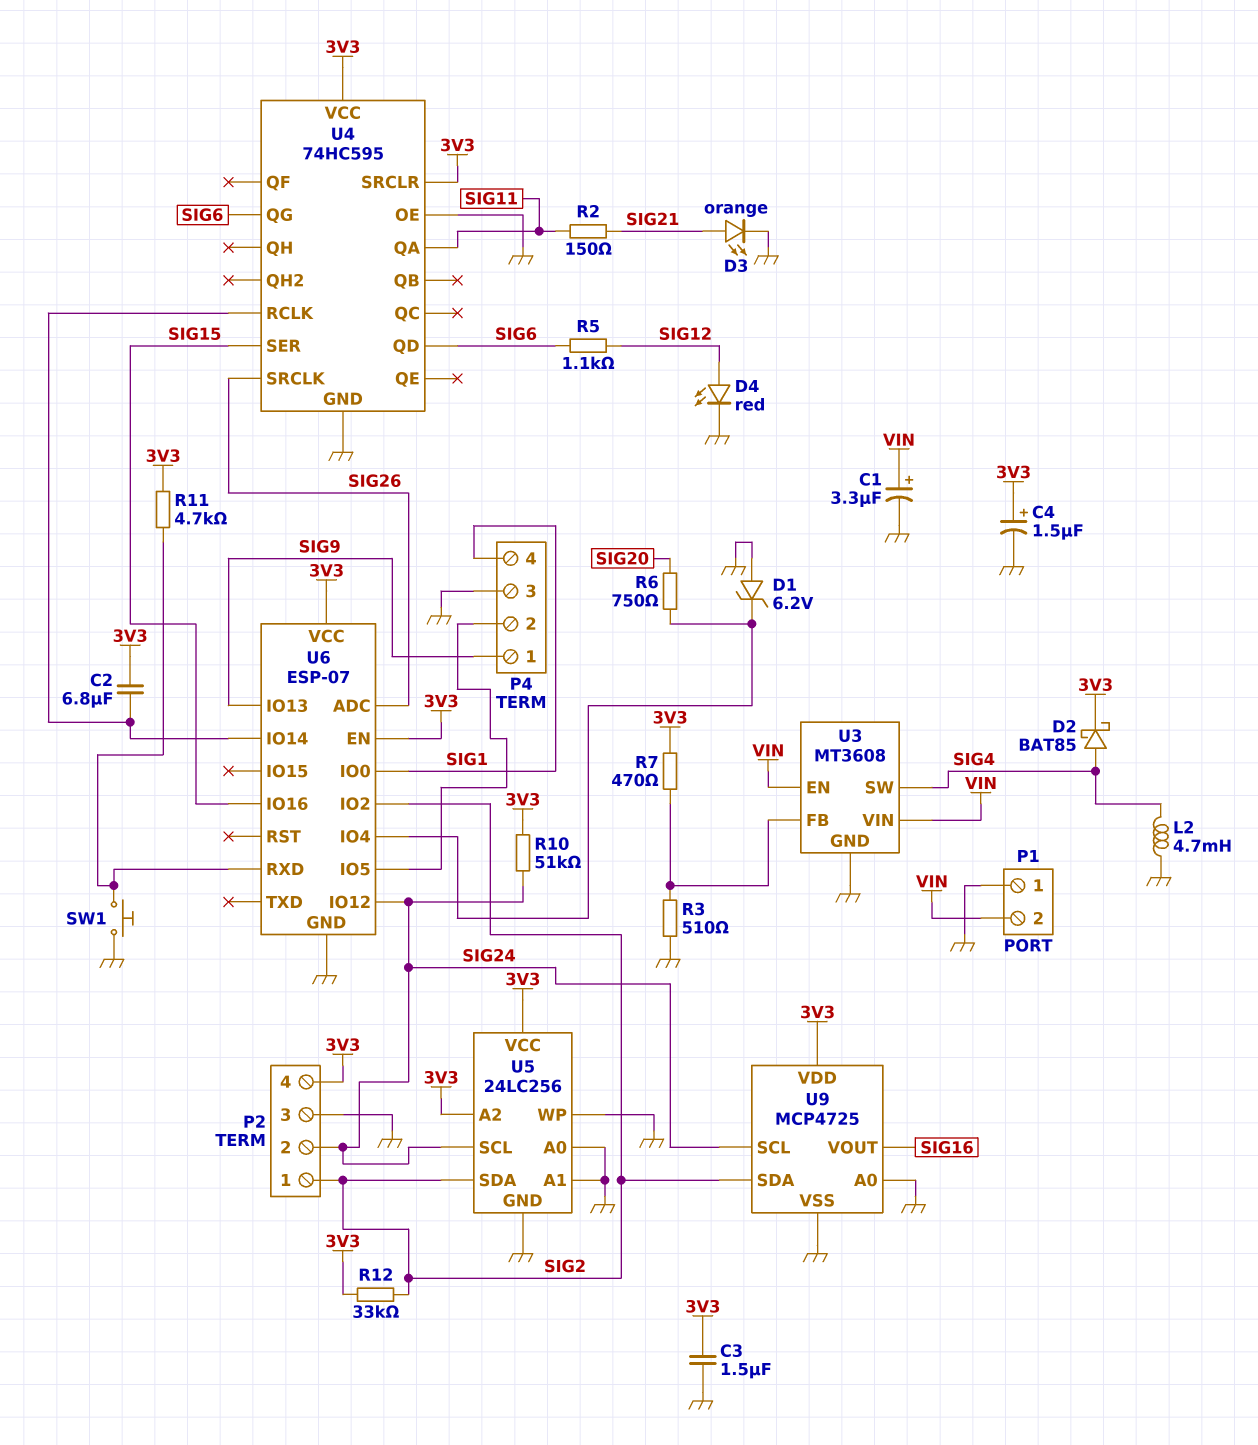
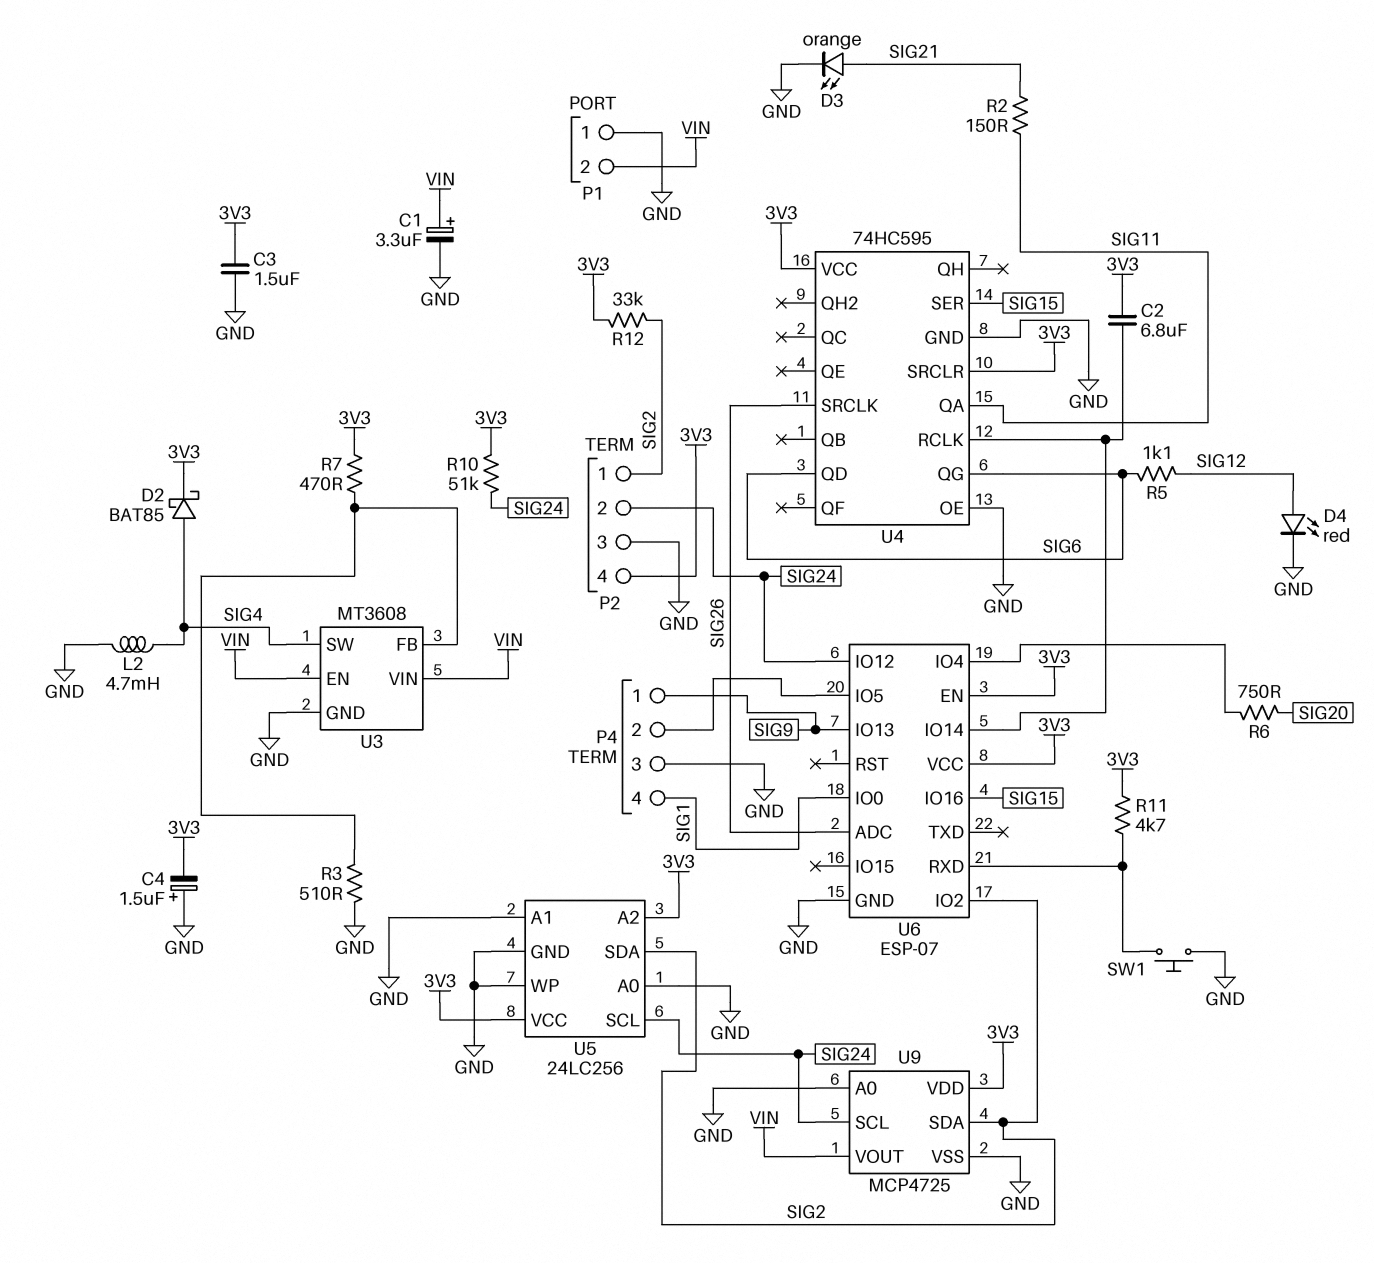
C4: 1.5uF (plus 3V3, minus GND) -> 1.5uF (plus GND, minus 3V3)
D1: zener 6.2V (A GND, K U6/IO4) -> none
U9 pin VOUT: SIG16 -> VIN

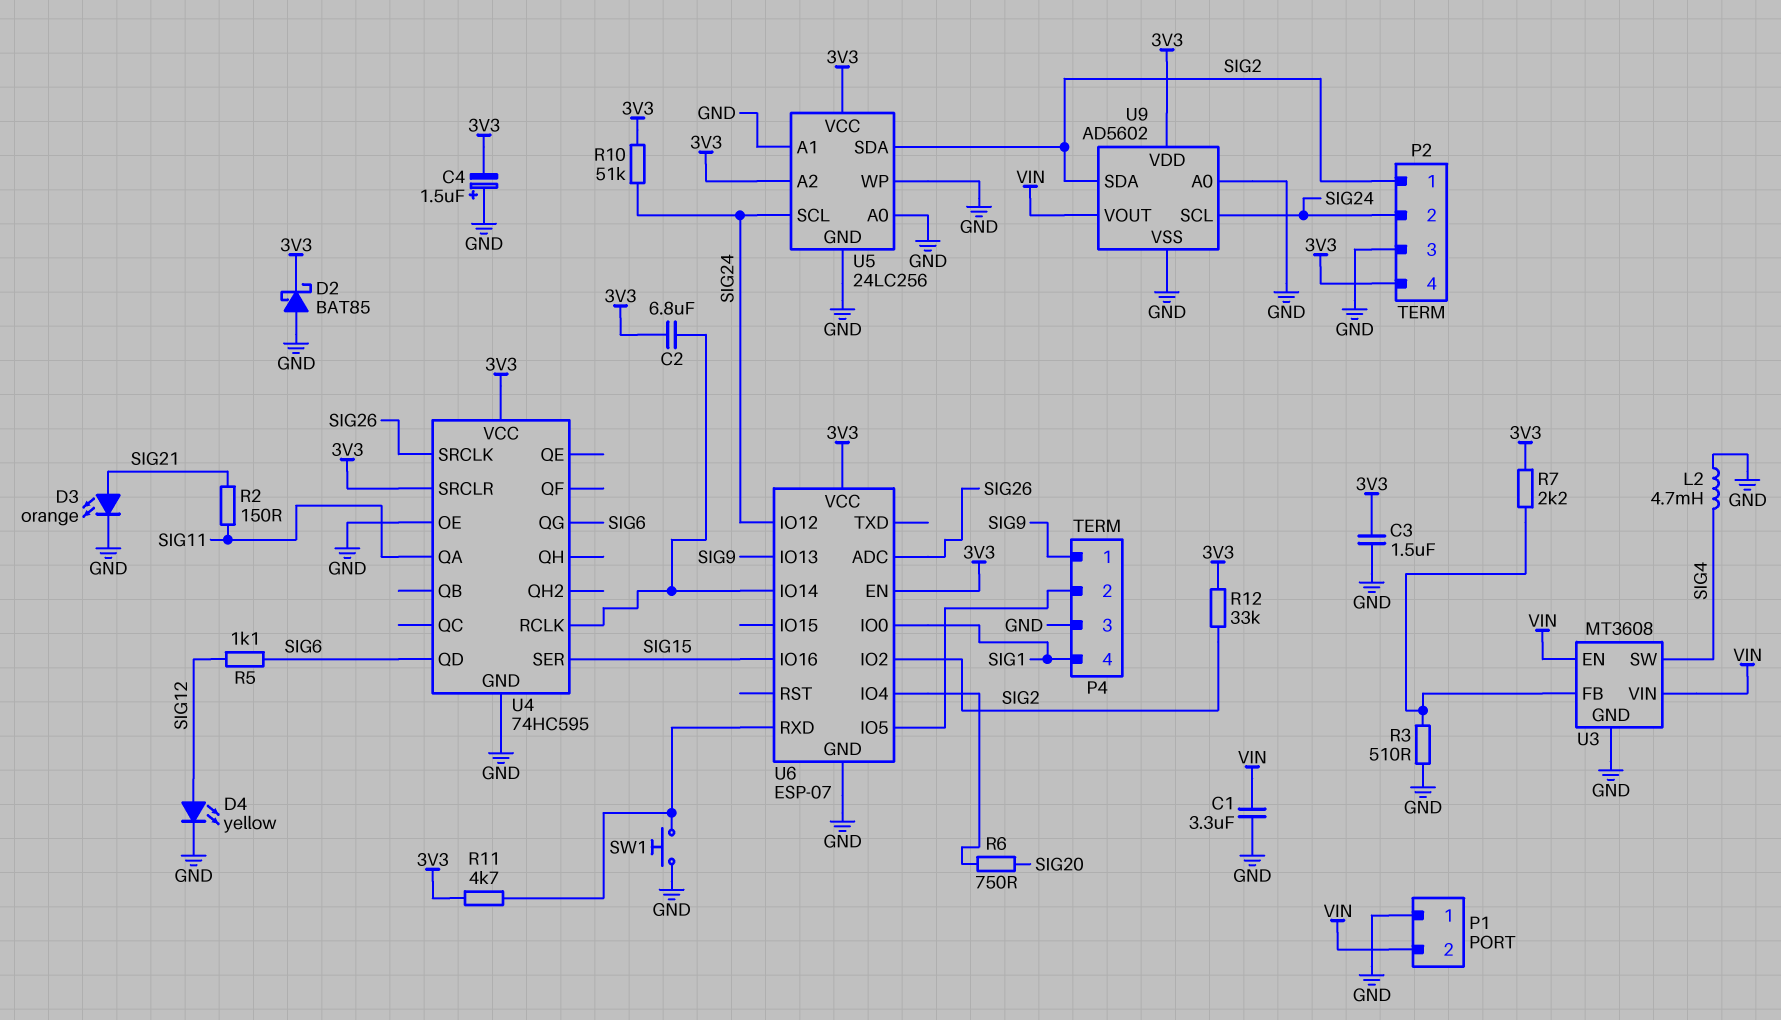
C1: 3.3uF (plus VIN, minus GND) -> 3.3uF (GND, VIN)
D2: schottky BAT85 (A SIG4, K 3V3) -> schottky BAT85 (A GND, K 3V3)
D4: LED red (A SIG12, K GND) -> LED yellow (A SIG12, K GND)
R7: 470 (3V3, U3/FB) -> 2.2k (3V3, U3/FB)
U9: MCP4725 -> AD5602

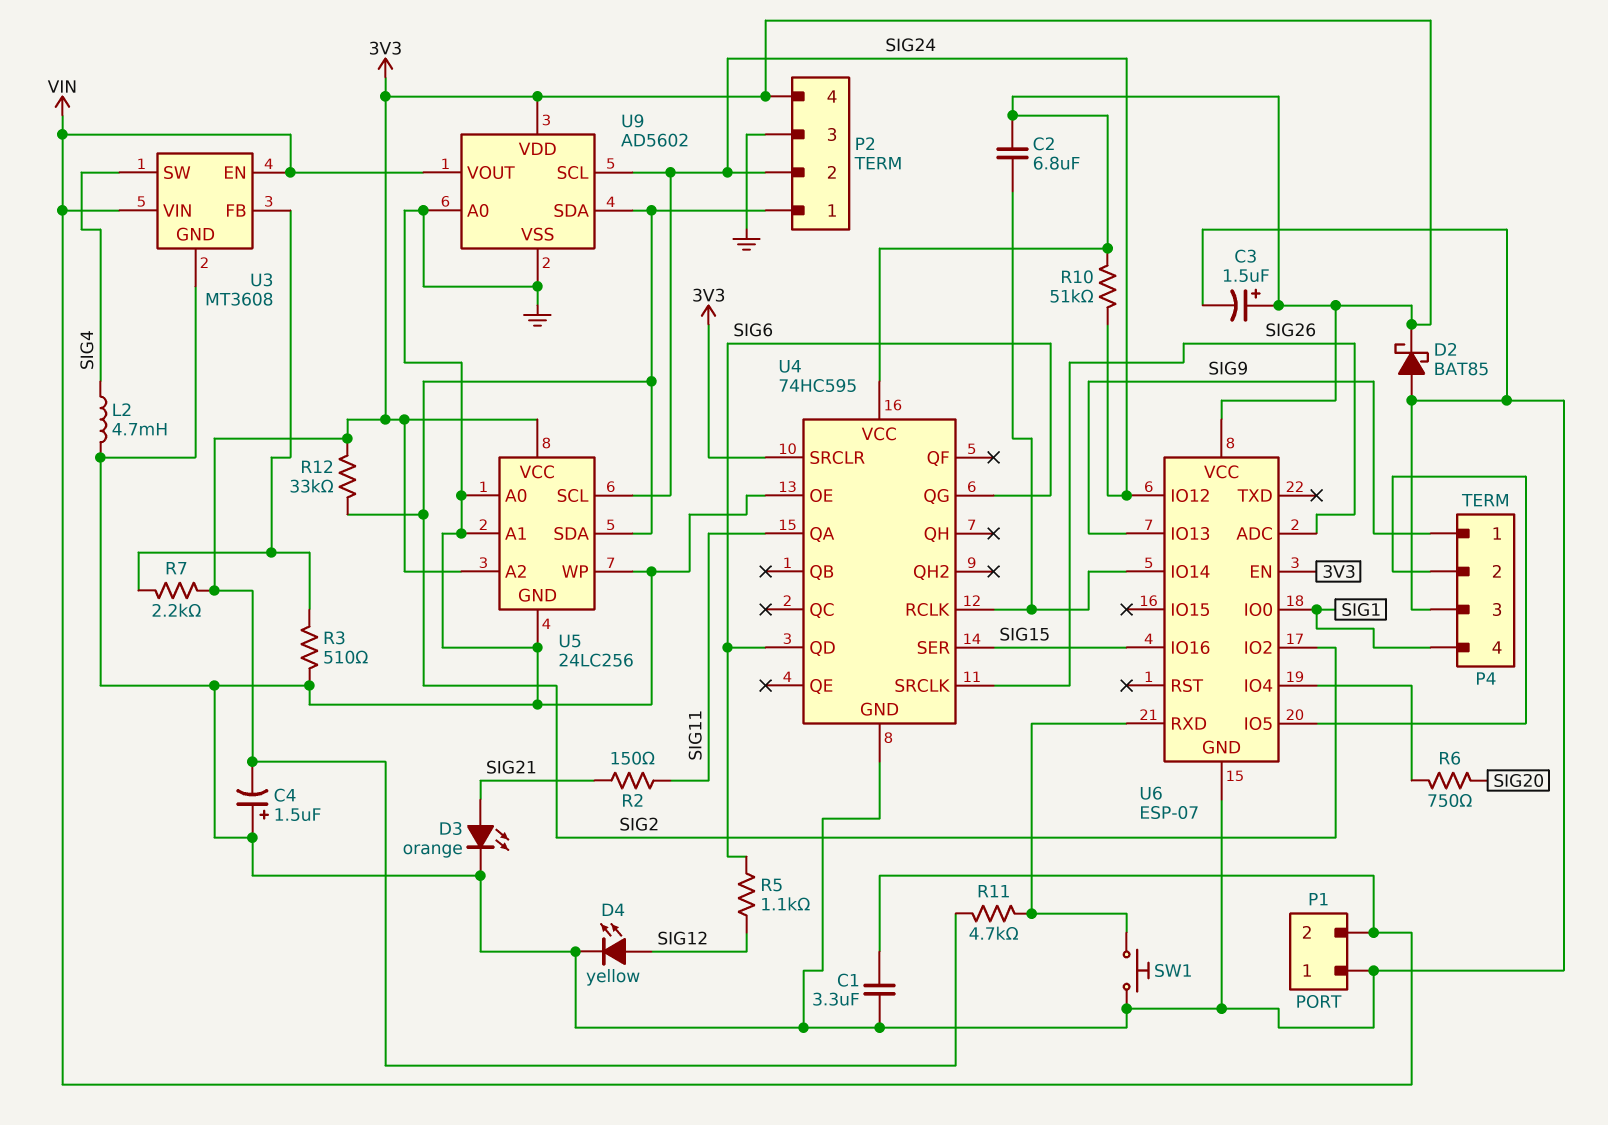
C3: 1.5uF (3V3, GND) -> 1.5uF (plus 3V3, minus GND)

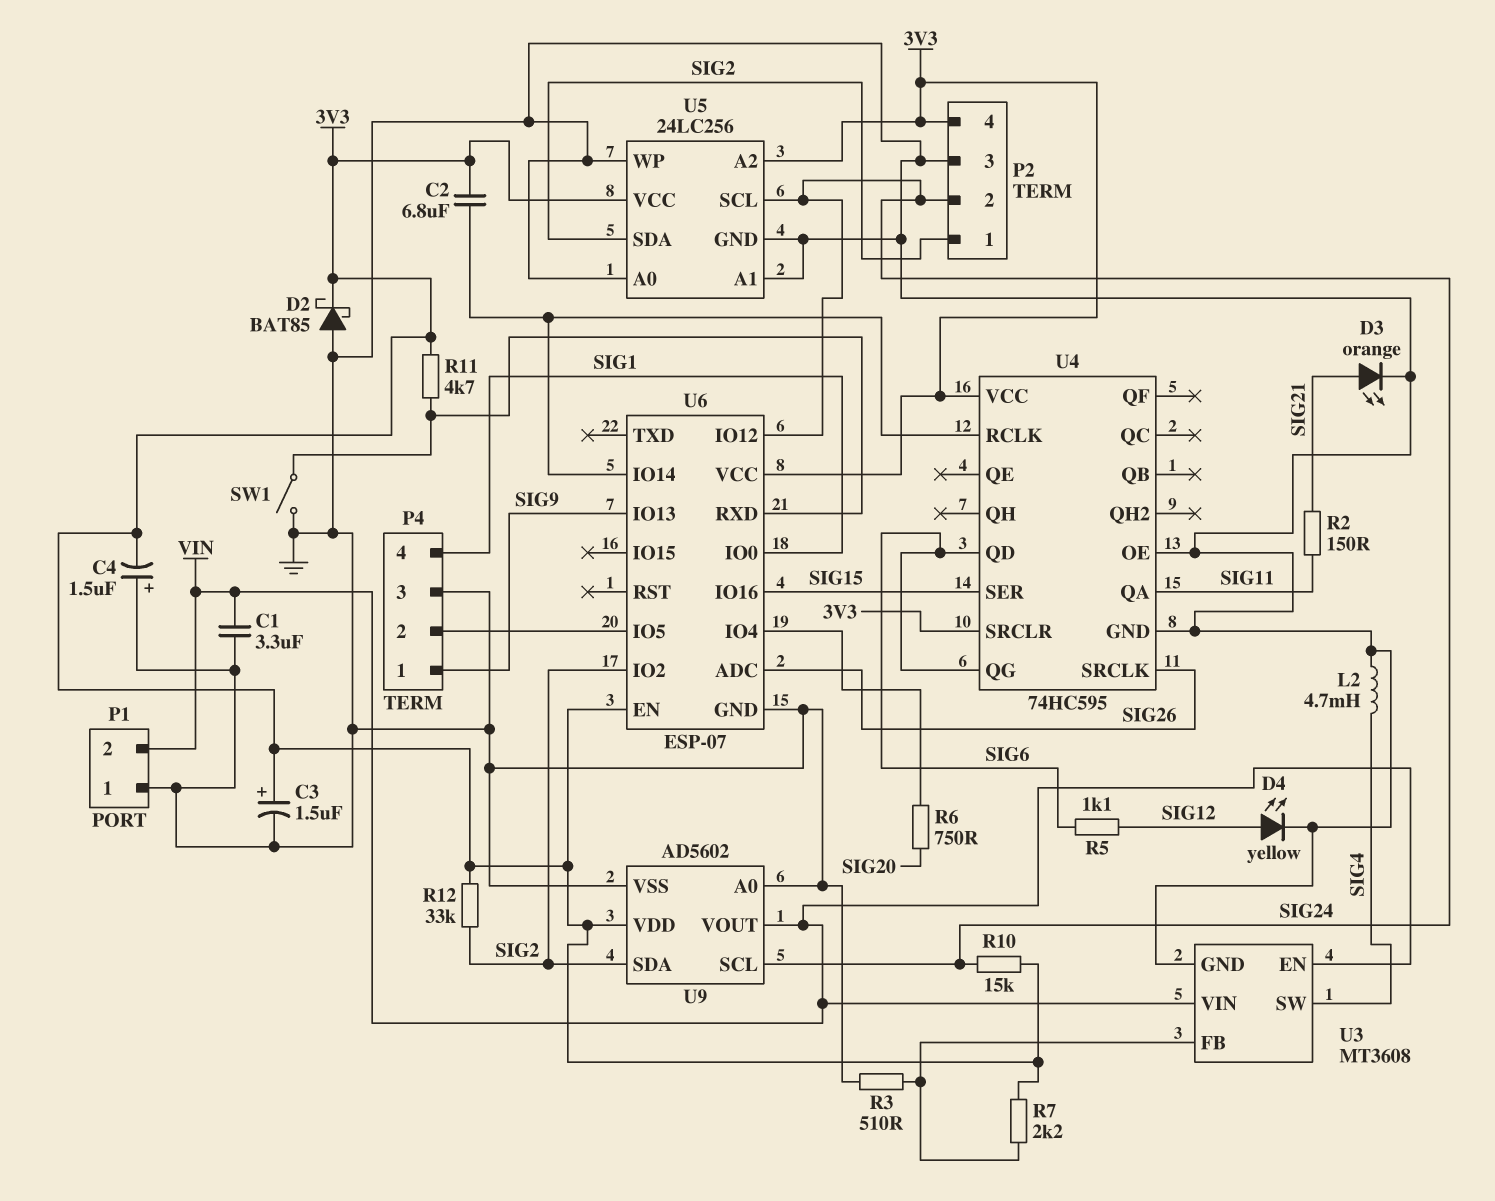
R10: 51k (3V3, SIG24) -> 15k (3V3, SIG24)
SW1: button (GND, U6/RXD) -> switch (GND, U6/RXD)

